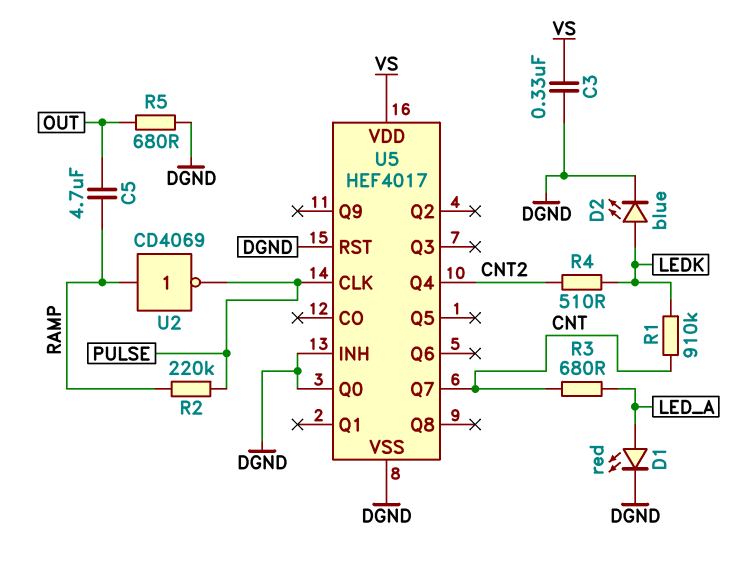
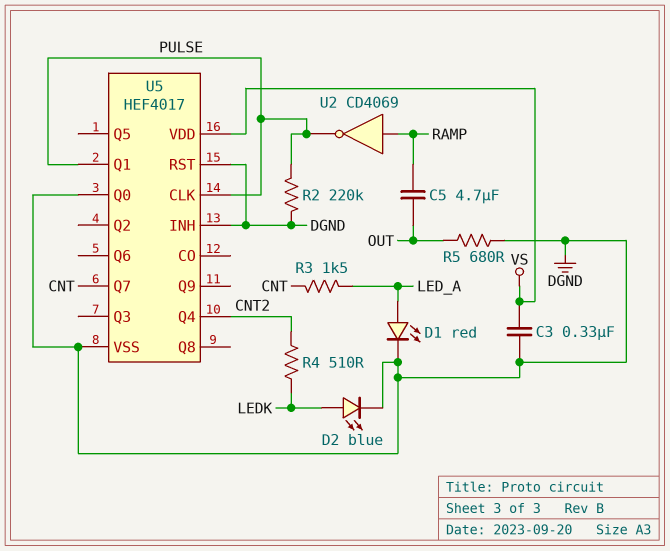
R1: 910k (CNT, LEDK) -> none
R2: 220k (PULSE, RAMP) -> 220k (DGND, PULSE)
R3: 680 (CNT, LED_A) -> 1.5k (CNT, LED_A)
U5 pin Q1: none -> PULSE

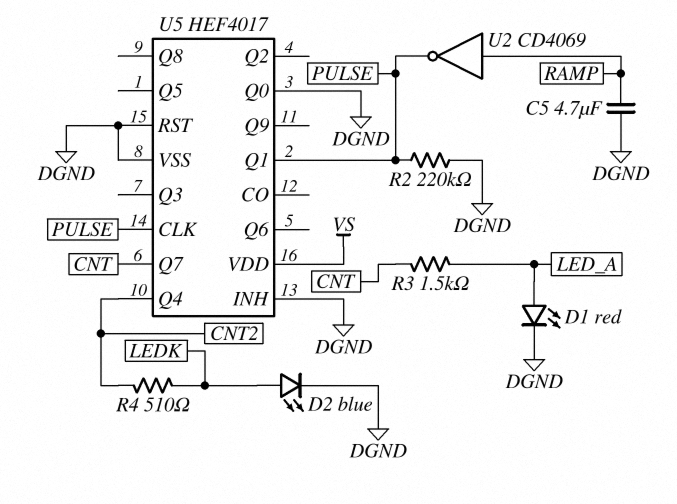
C3: 330nF (DGND, VS) -> none
C5: 4.7uF (OUT, RAMP) -> 4.7uF (DGND, RAMP)
R5: 680 (DGND, OUT) -> none

